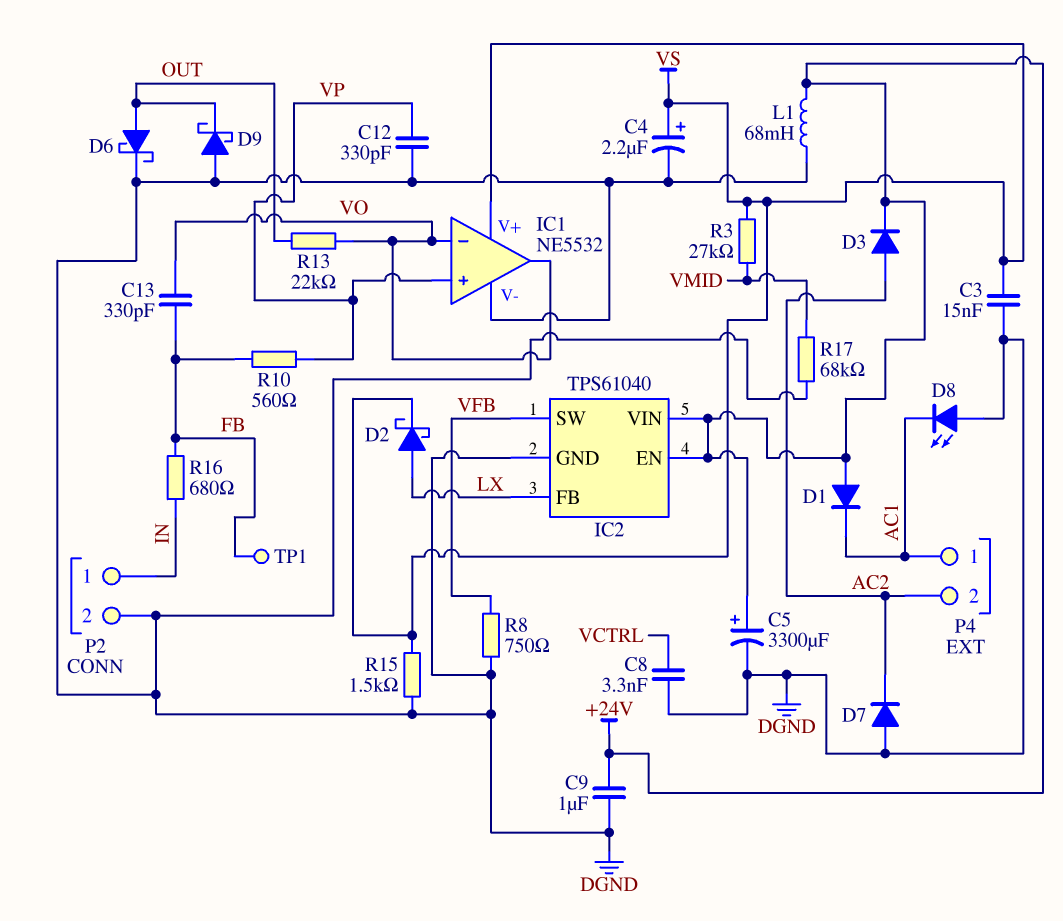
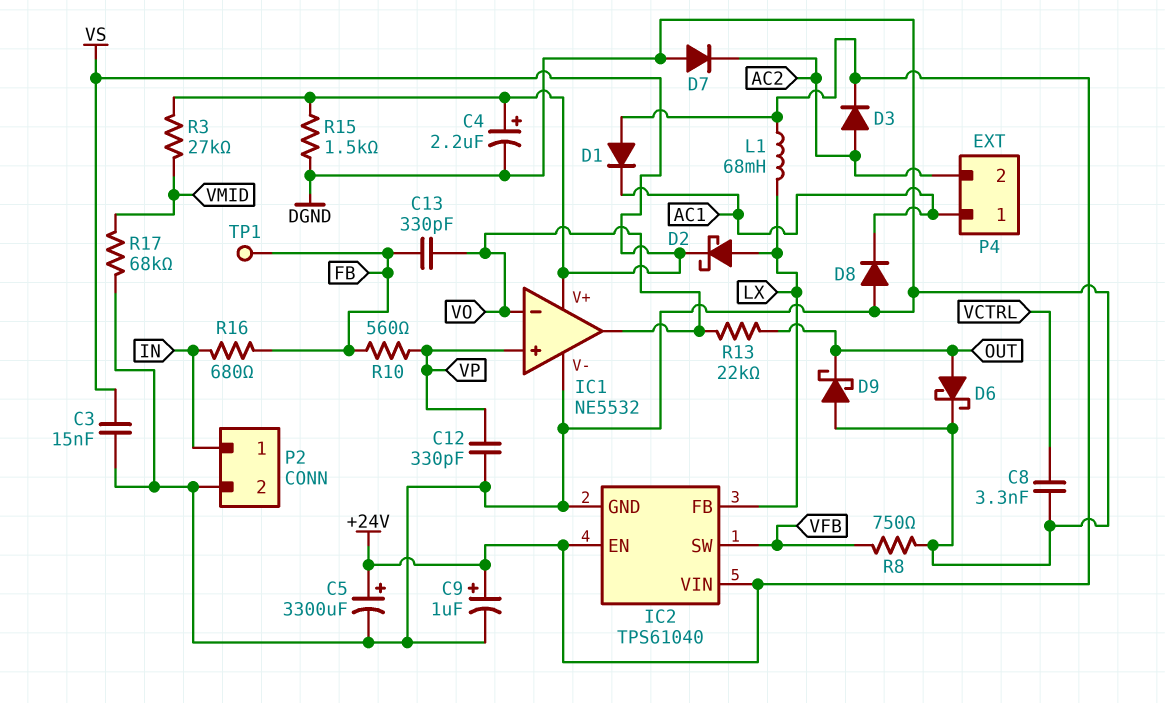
C9: 1uF (+24V, DGND) -> 1uF (plus +24V, minus DGND)
D8: LED (A DGND, K AC1) -> diode (A DGND, K AC1)
L1: 68mH (+24V, DGND) -> 68mH (+24V, LX)

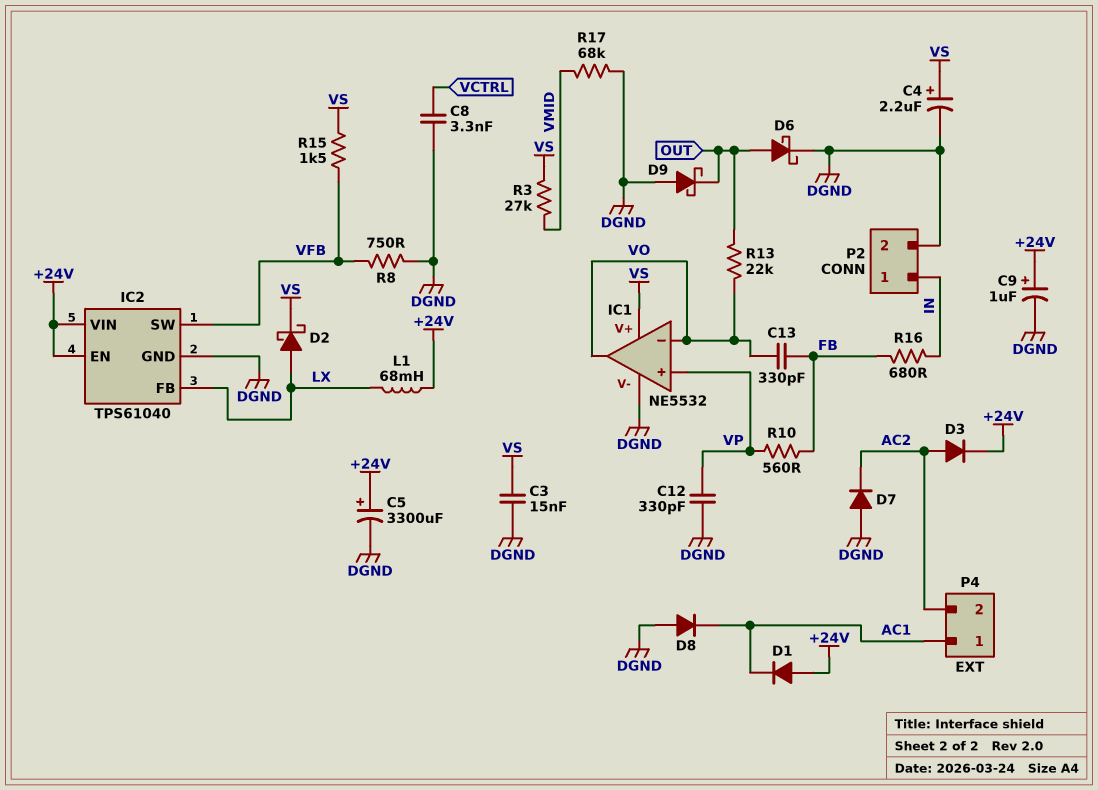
R15: 1.5k (DGND, VS) -> 1.5k (VFB, VS)
TP1: test point (FB) -> none

